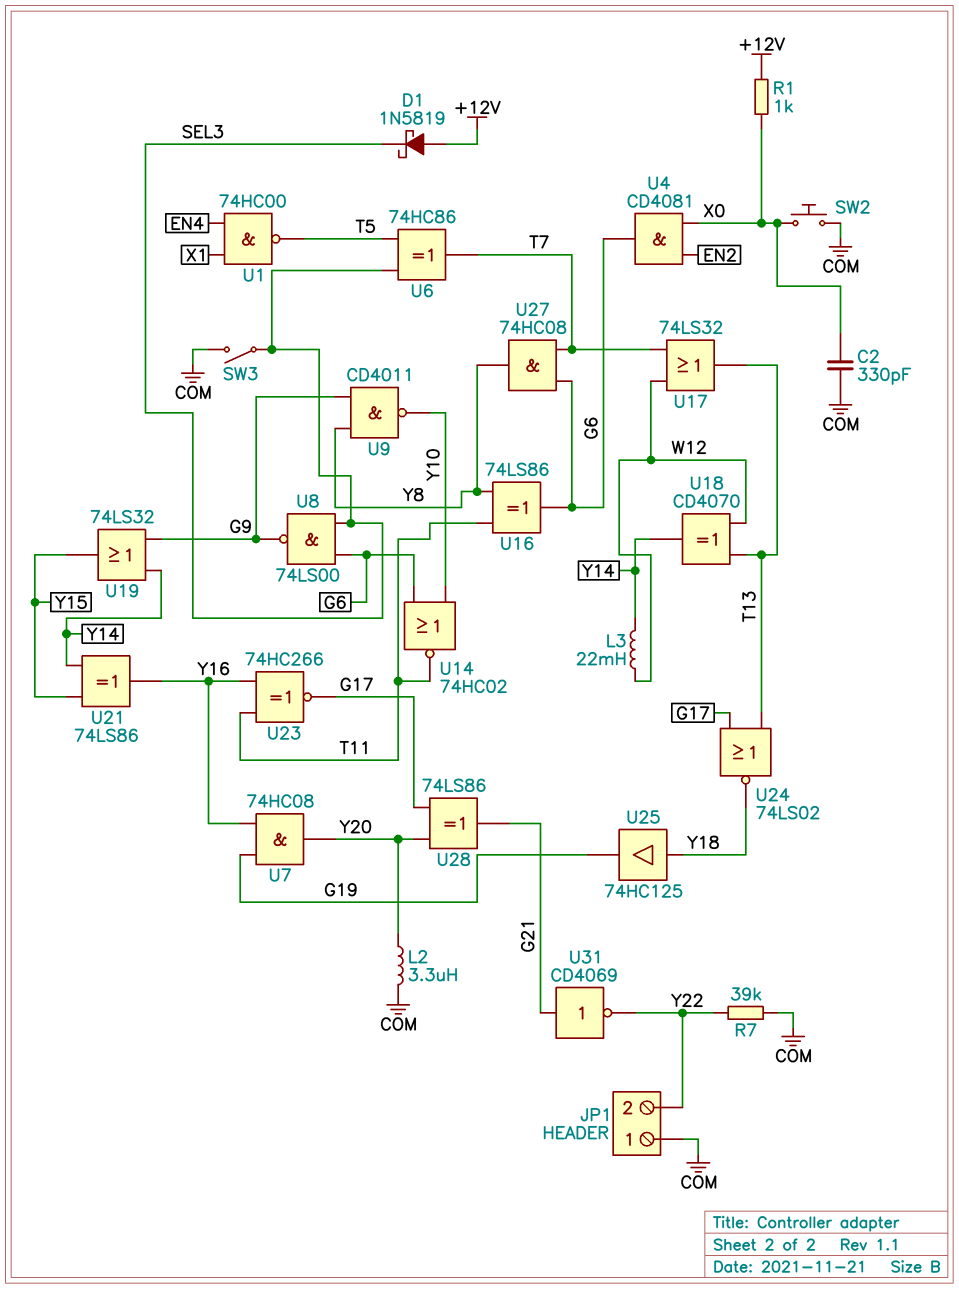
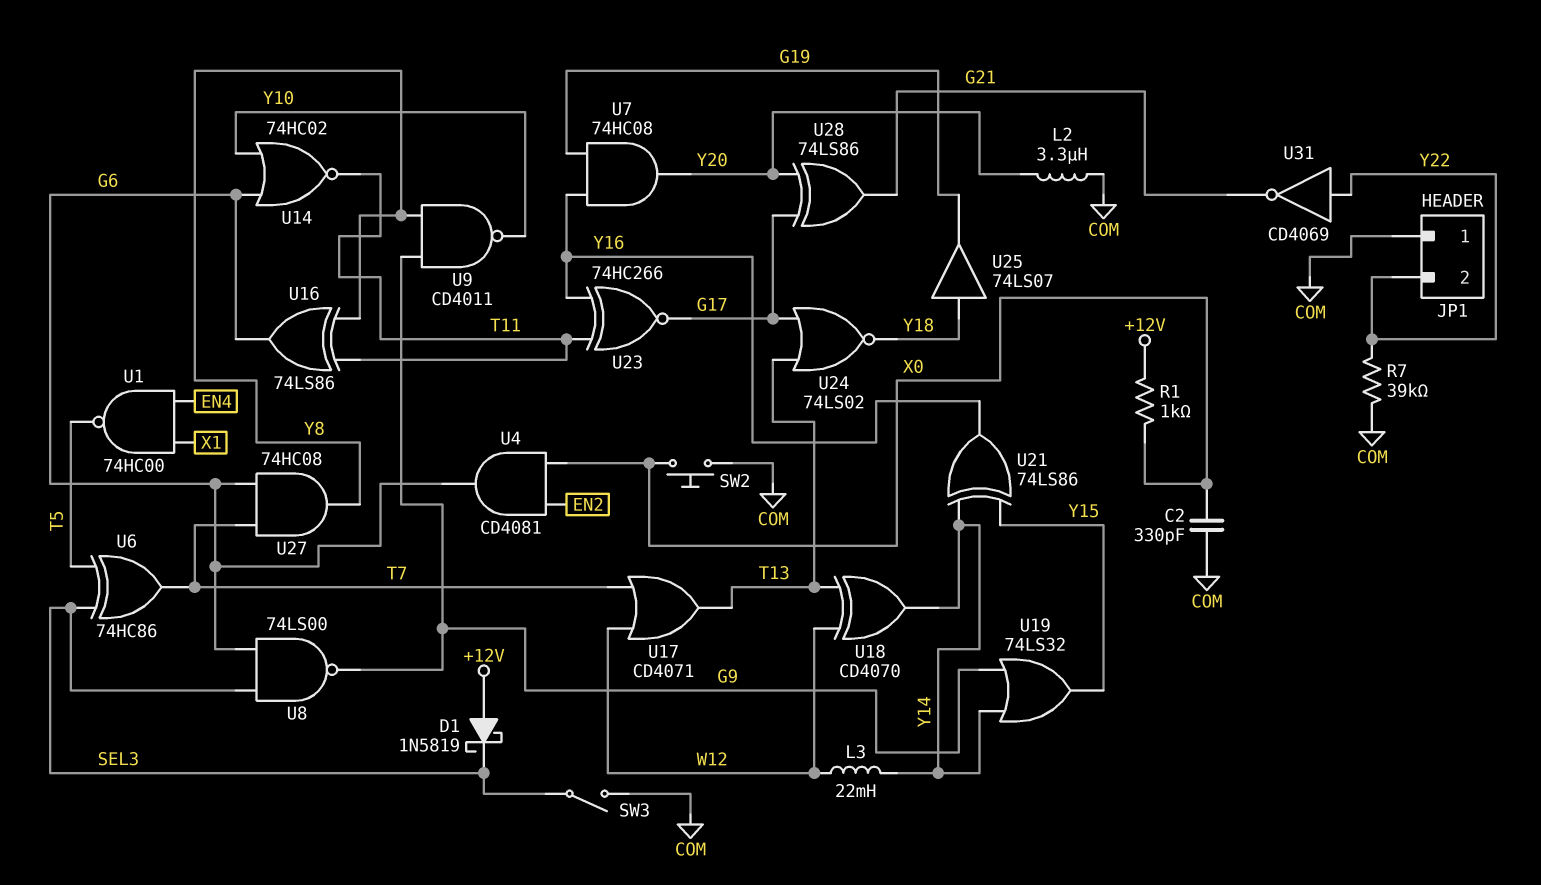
U17: OR 74LS32 (in T7, in W12, out T13) -> OR CD4071 (in T7, in W12, out T13)
U25: buffer 74HC125 (in Y18, out G19) -> buffer 74LS07 (in Y18, out G19)
U31: NOT CD4069 (in G21, out Y22) -> NOT CD4069 (in Y22, out G21)

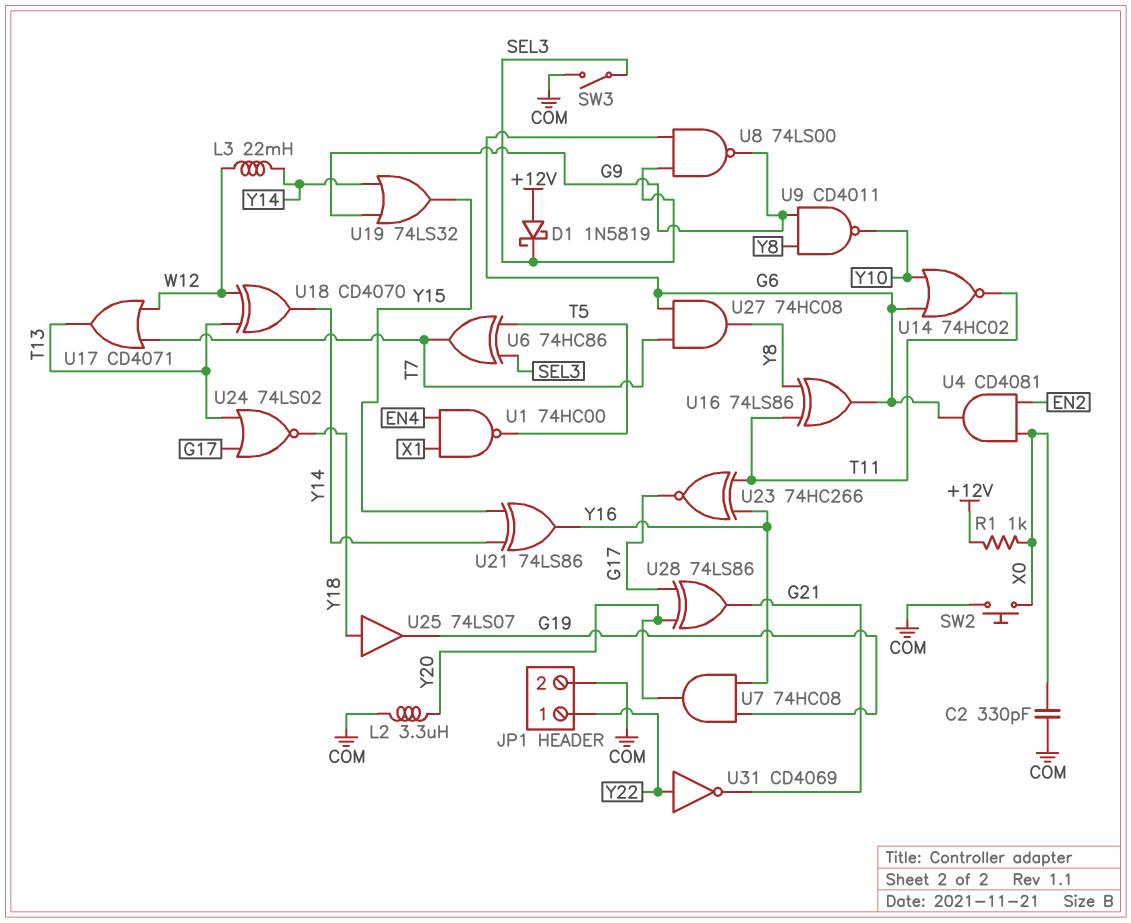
JP1 pin 1: COM -> Y22
JP1 pin 2: Y22 -> COM
R7: 39k (COM, Y22) -> none

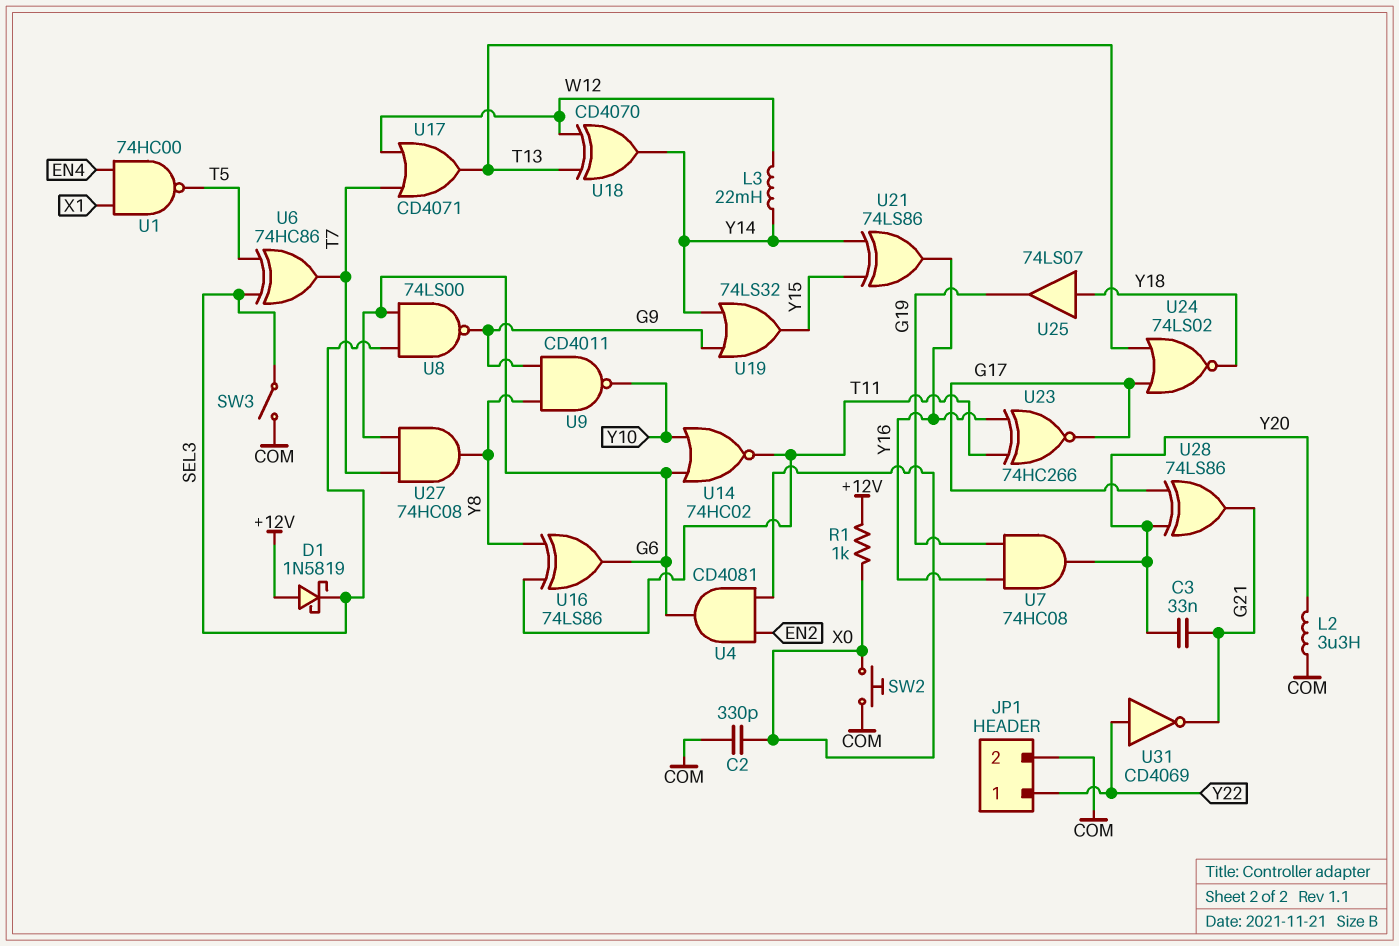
C3: none -> 33nF (G21, Y20)

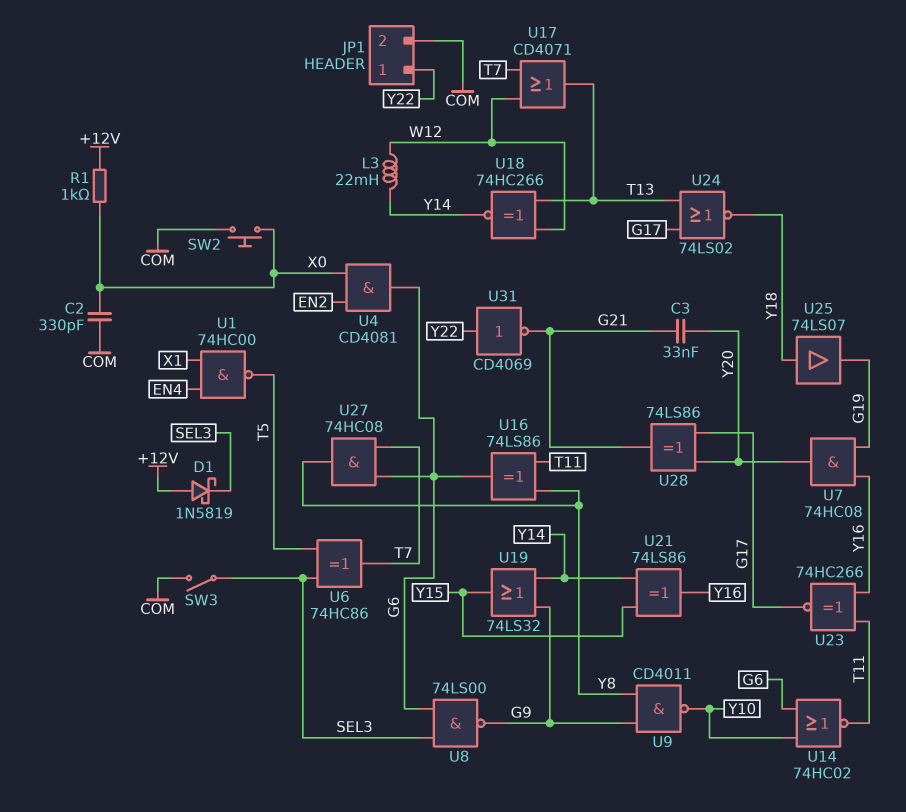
L2: 3.3uH (COM, Y20) -> none
U18: XOR CD4070 (in T13, in W12, out Y14) -> XNOR 74HC266 (in T13, in W12, out Y14)

